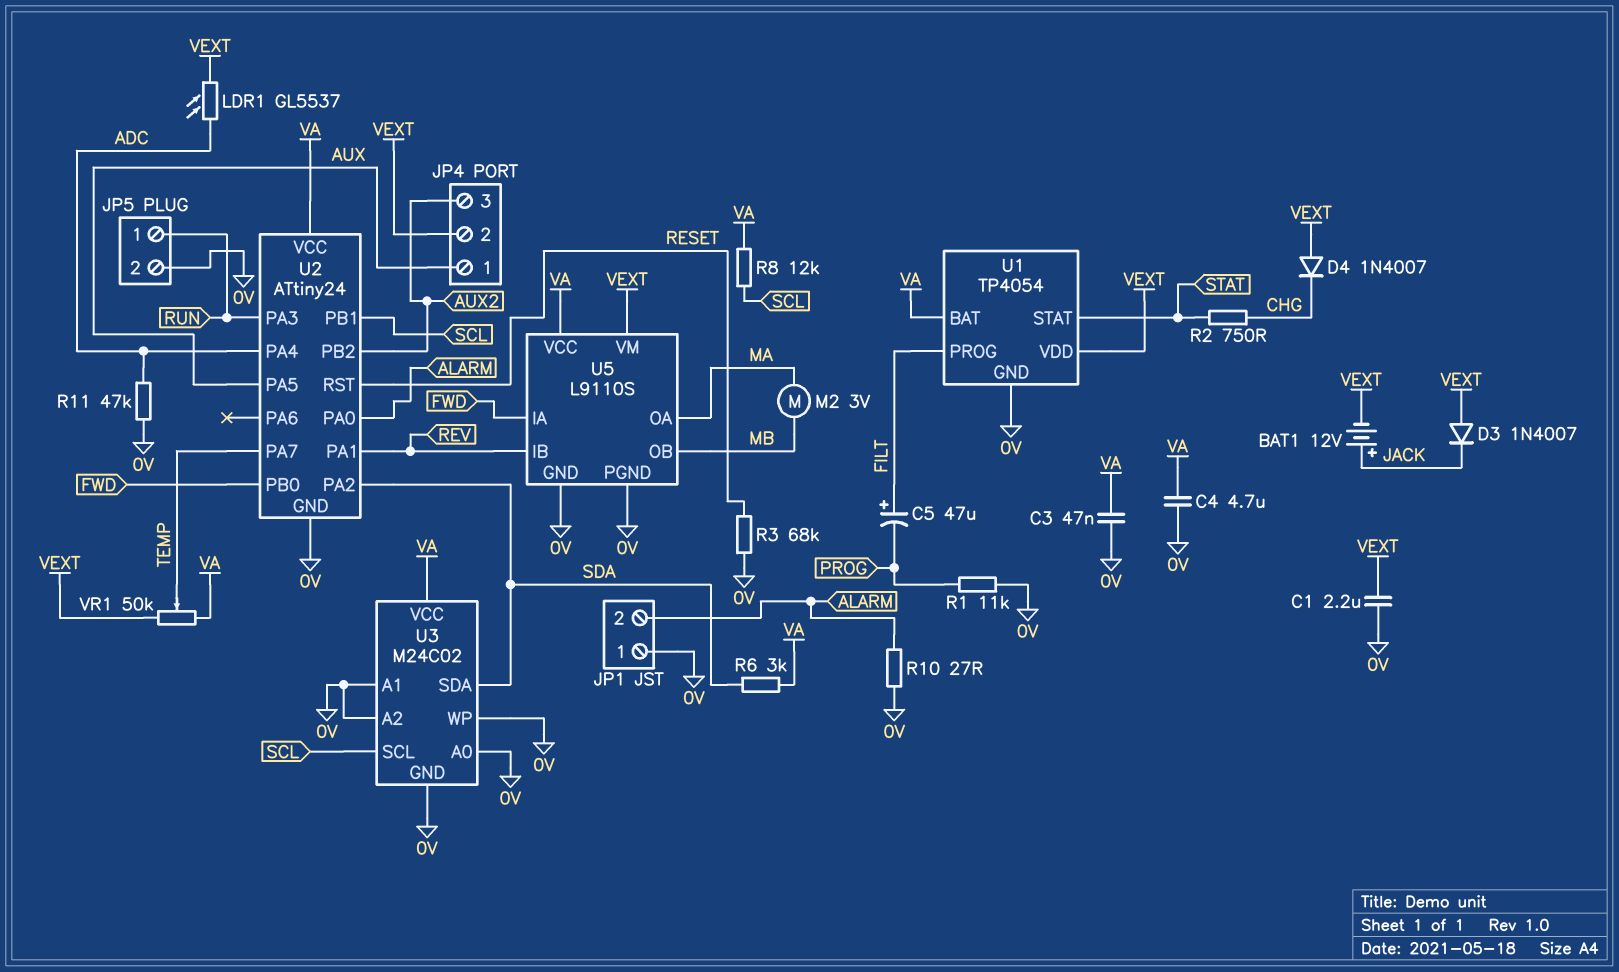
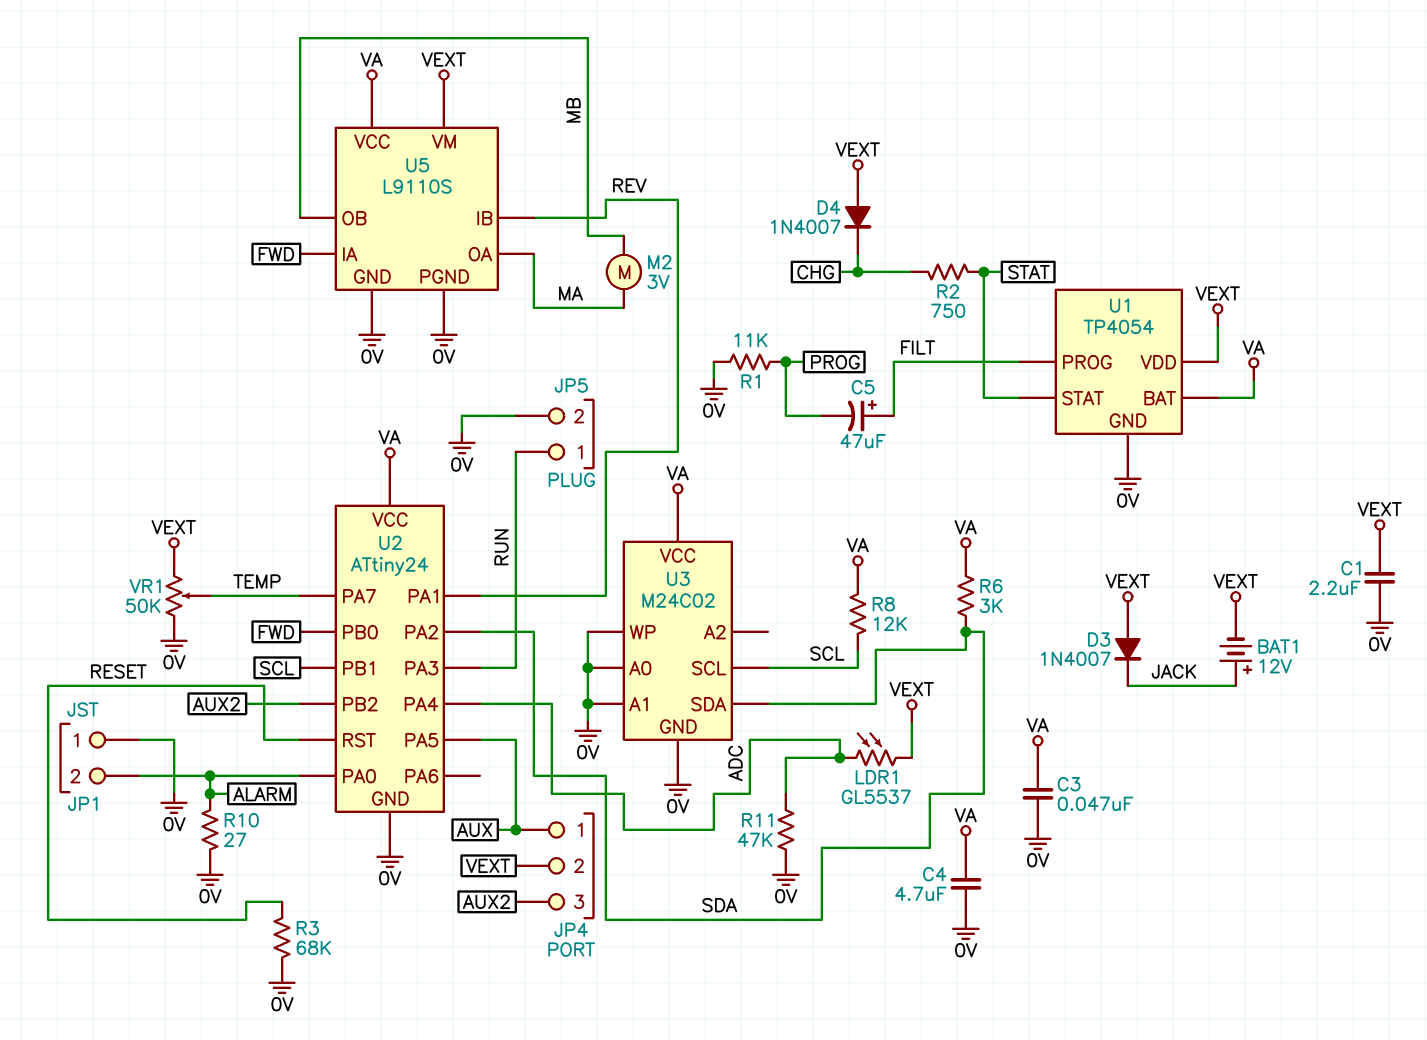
U3 pin A2: 0V -> none
VR1: 50k (VA, VEXT, wiper TEMP) -> 50k (0V, VEXT, wiper TEMP)

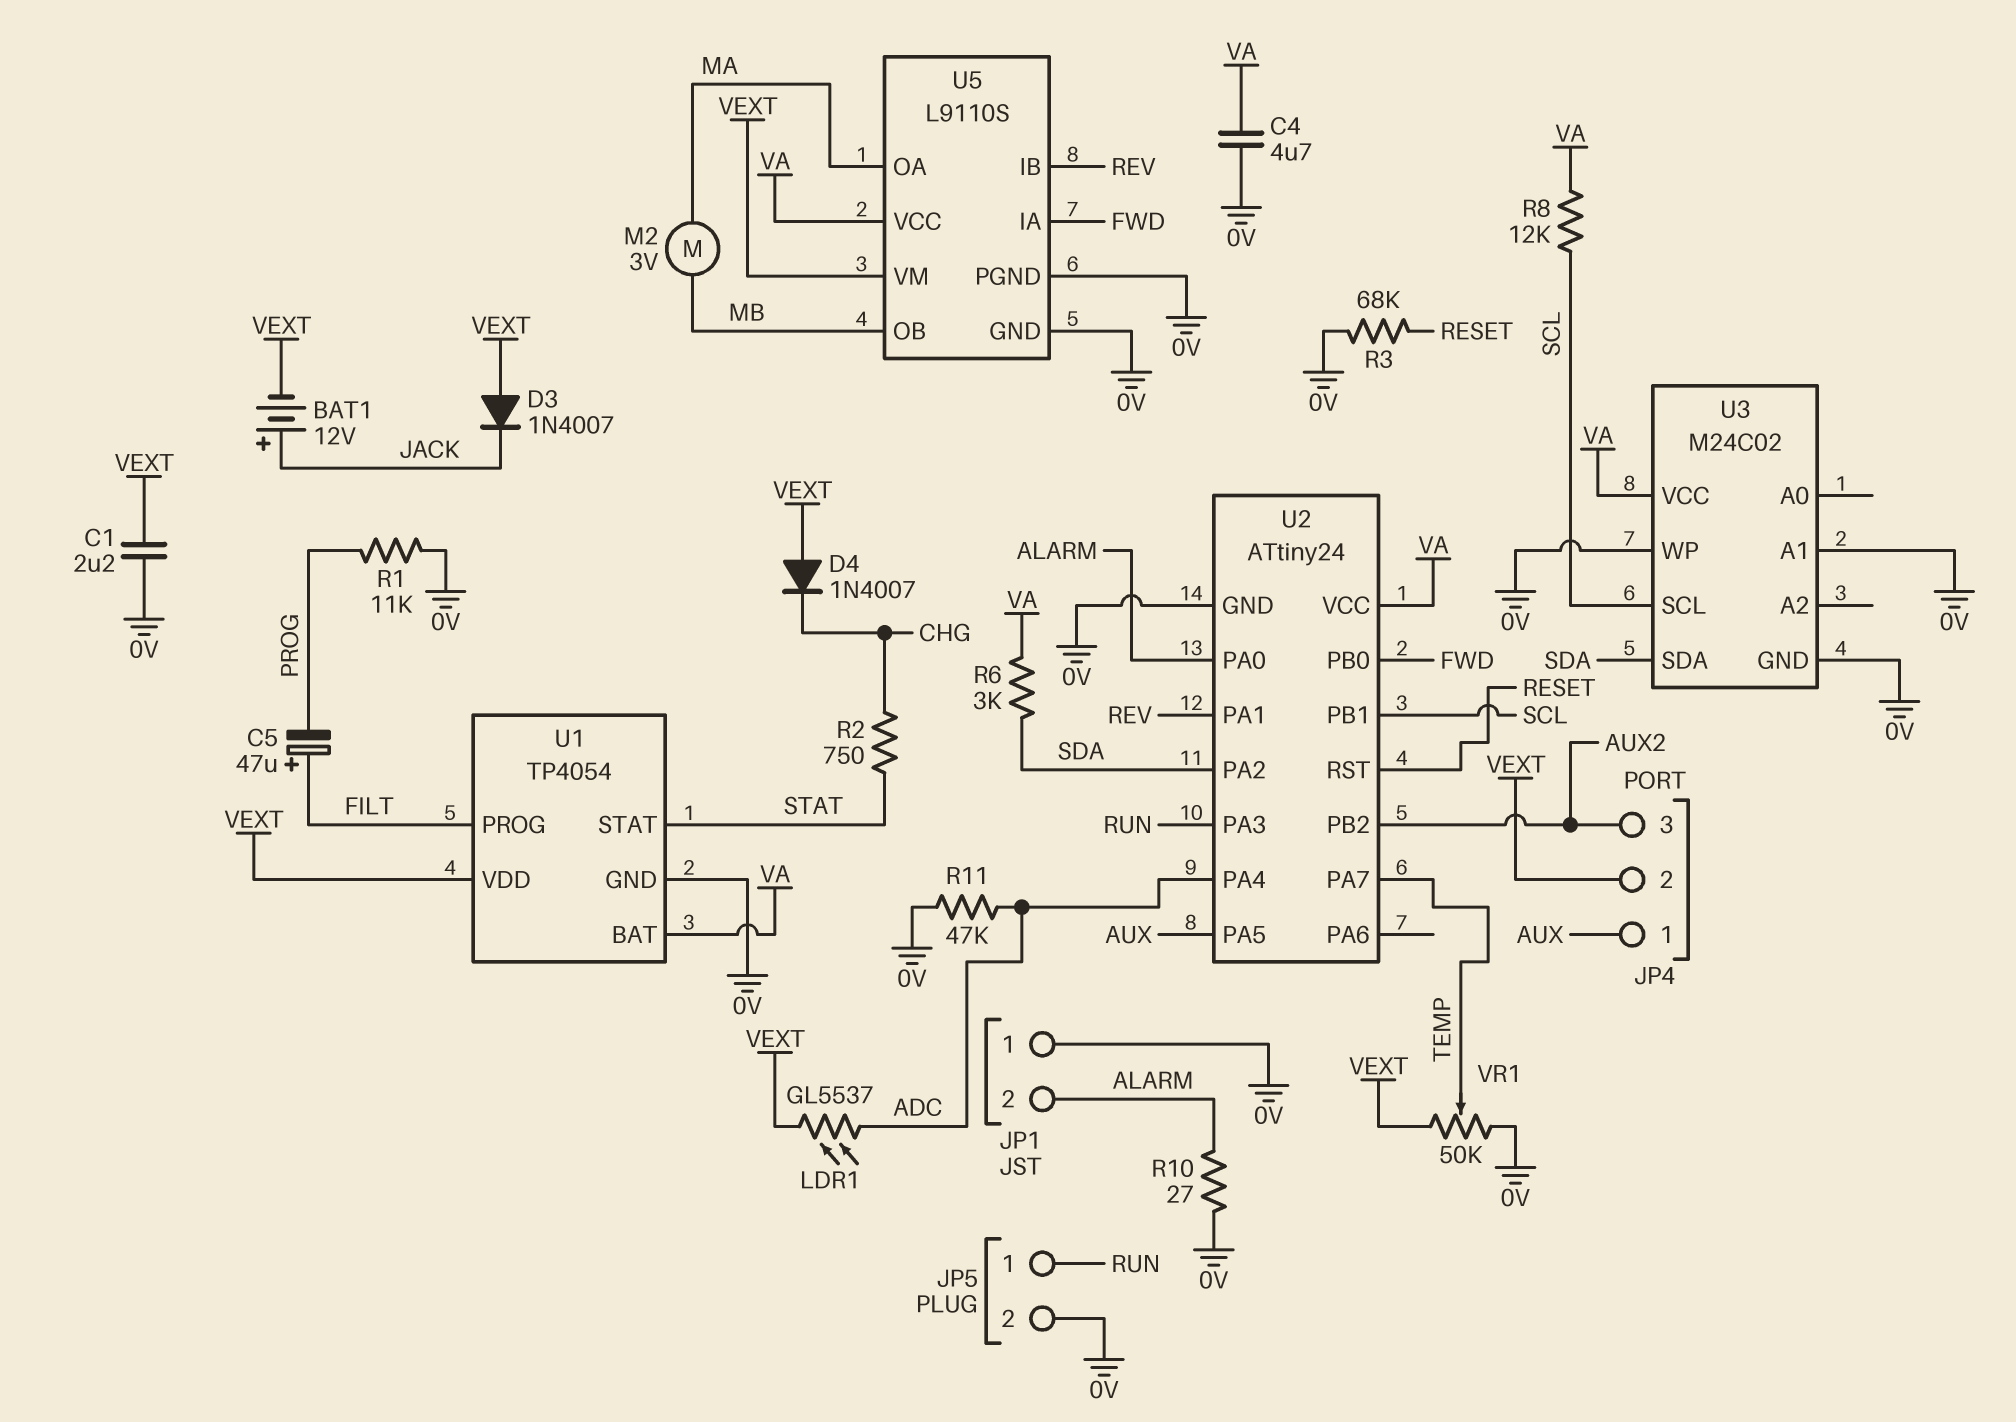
C3: 47nF (0V, VA) -> none
U3 pin A0: 0V -> none

